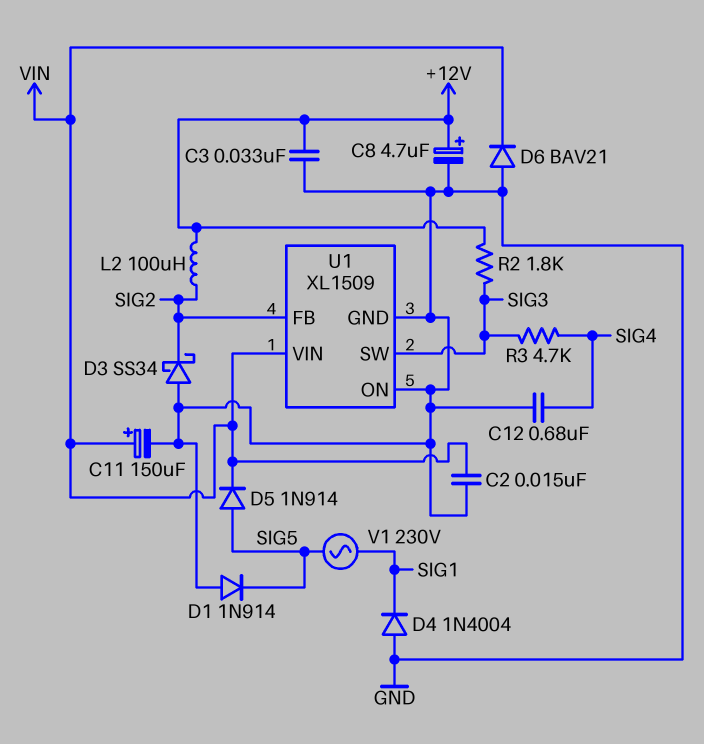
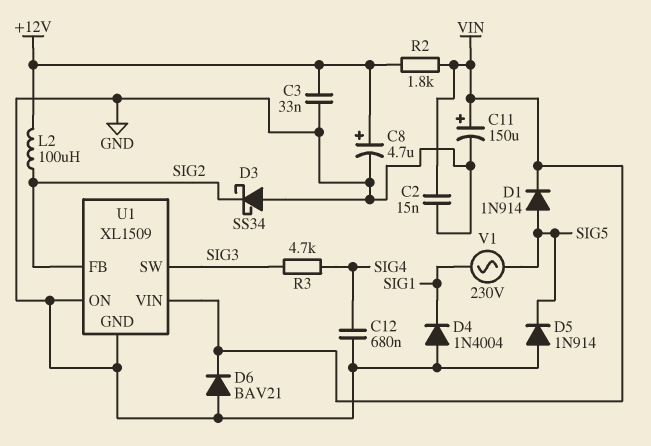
D1: diode 1N914 (A GND, K SIG5) -> diode 1N914 (A SIG5, K VIN)
D5: diode 1N914 (A SIG5, K VIN) -> diode 1N914 (A GND, K SIG5)
R2: 1.8k (+12V, SIG3) -> 1.8k (+12V, VIN)

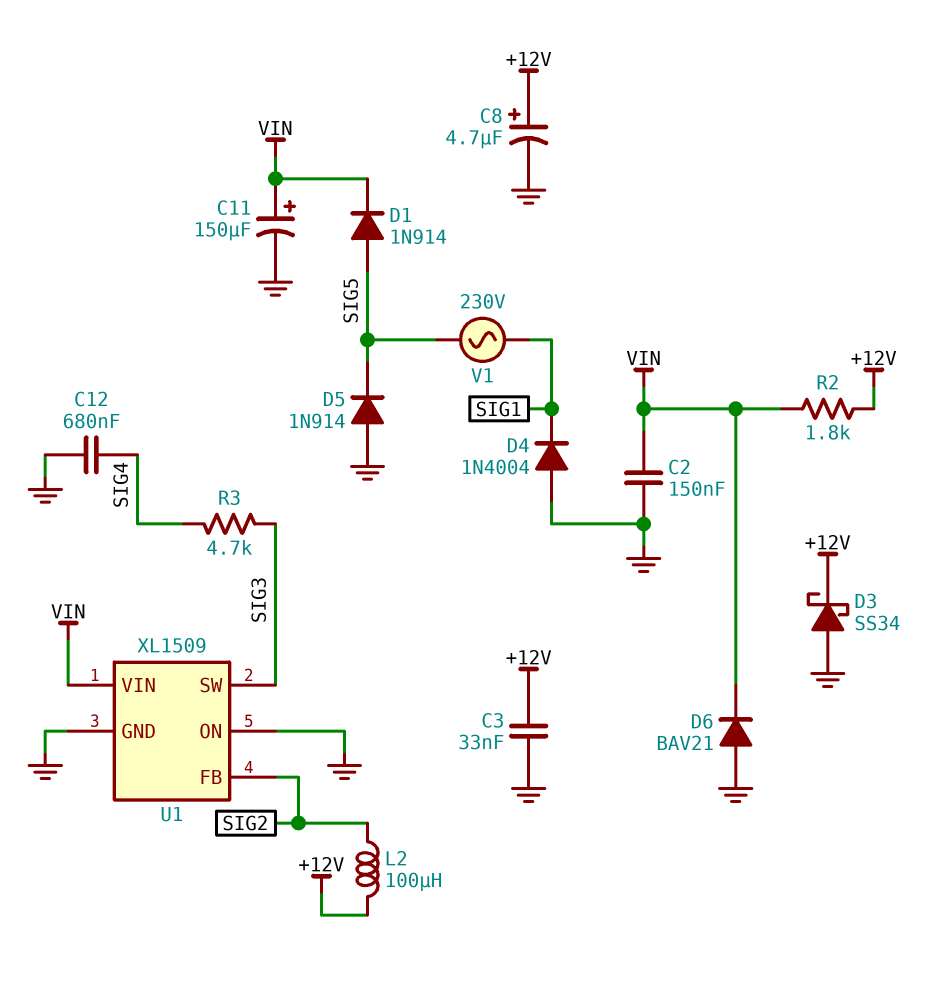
C2: 15nF (GND, VIN) -> 150nF (GND, VIN)
D3: schottky SS34 (A GND, K SIG2) -> schottky SS34 (A GND, K +12V)

